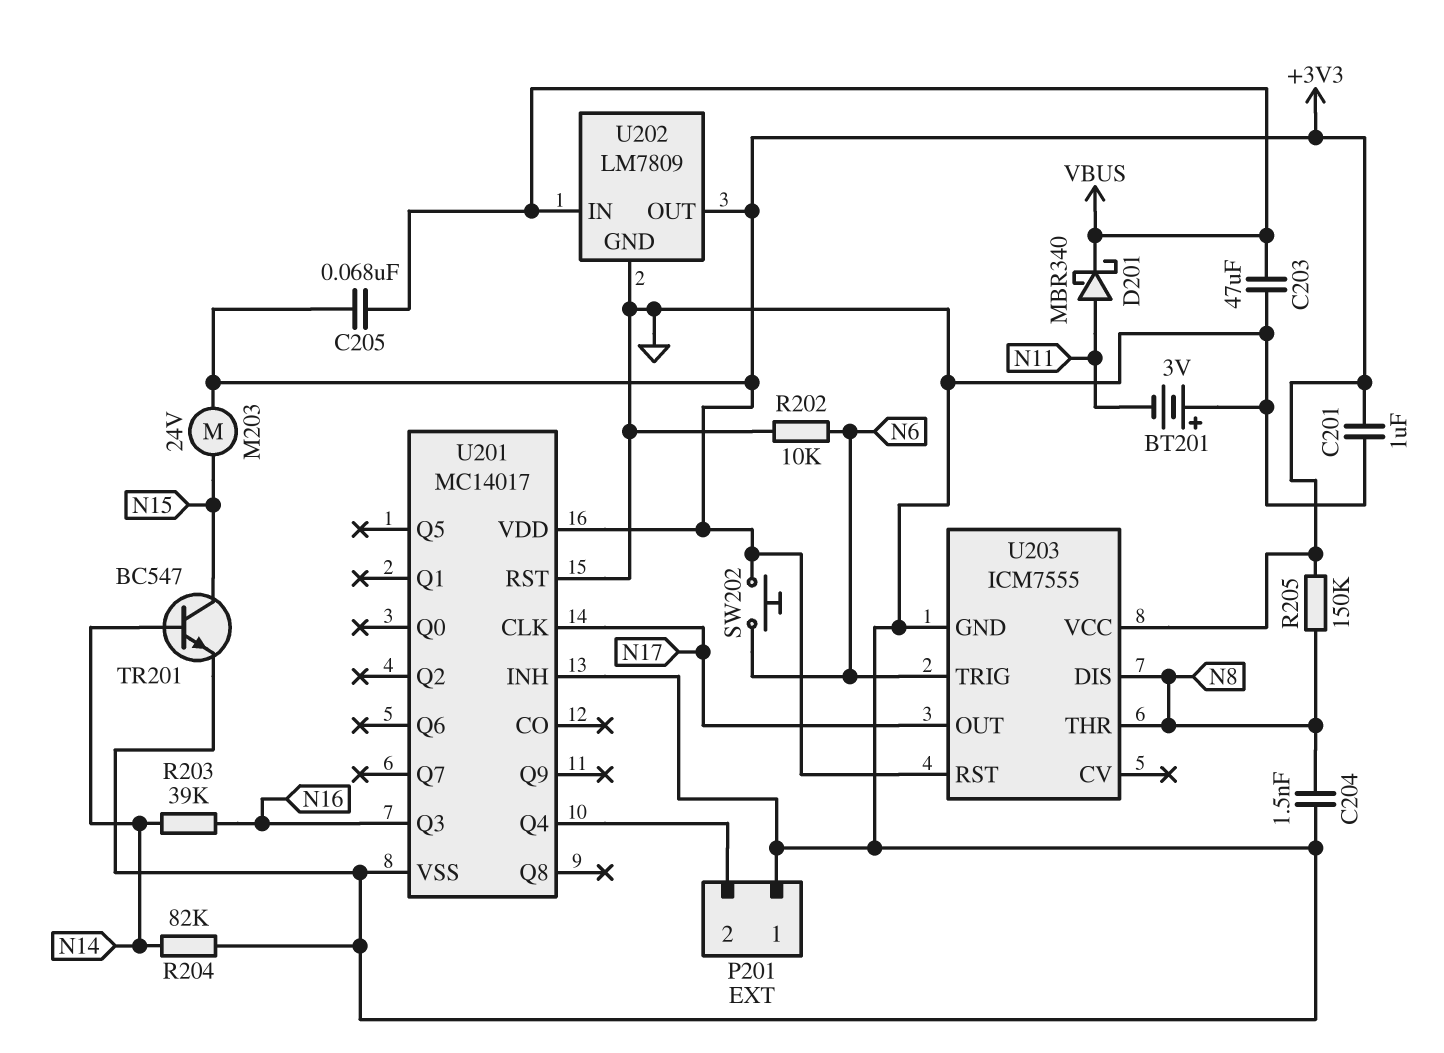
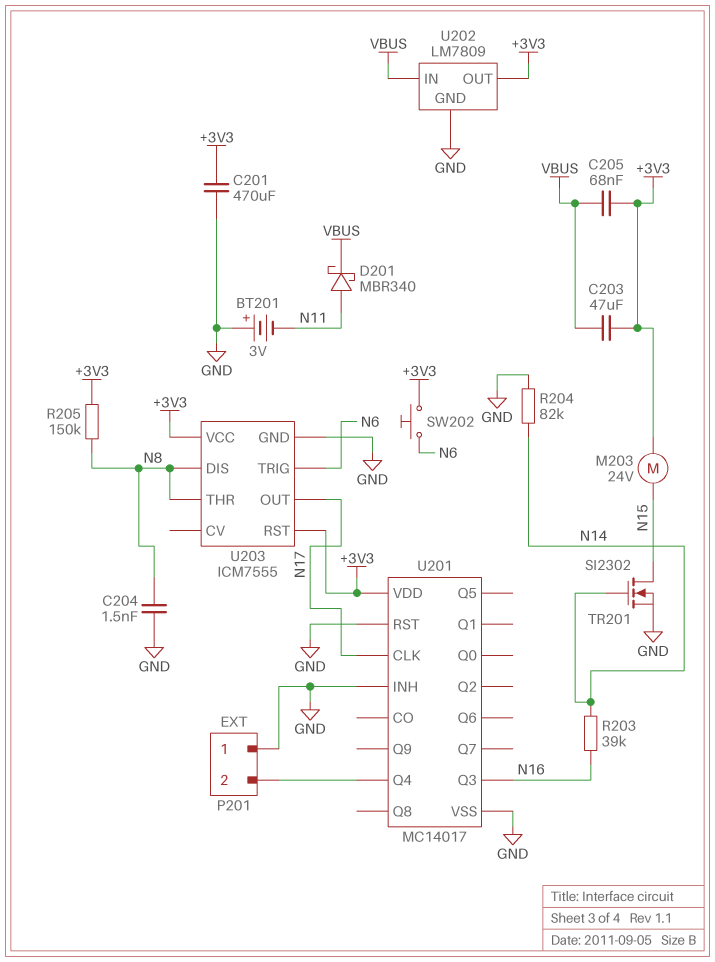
C201: 1uF (+3V3, GND) -> 470uF (+3V3, GND)
C203: 47uF (GND, VBUS) -> 47uF (+3V3, VBUS)
R202: 10k (GND, N6) -> none
TR201: NPN BC547 (B N14, C N15, E GND) -> NMOS SI2302 (G N14, D N15, S GND)

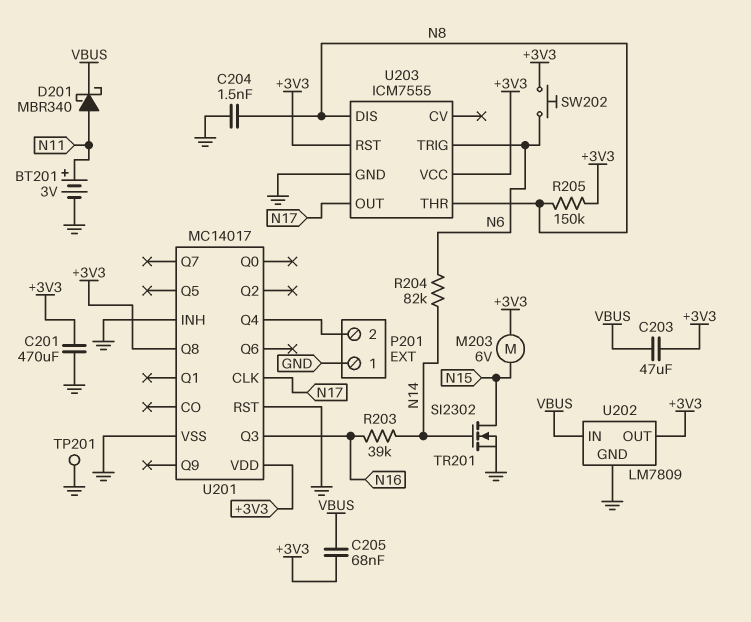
BT201: 3V (plus GND, minus N11) -> 3V (plus N11, minus GND)
M203: motor 24V (+3V3, N15) -> motor 6V (+3V3, N15)
R204: 82k (GND, N14) -> 82k (N6, N14)
TP201: none -> test point (GND)
U201 pin Q8: none -> +3V3

